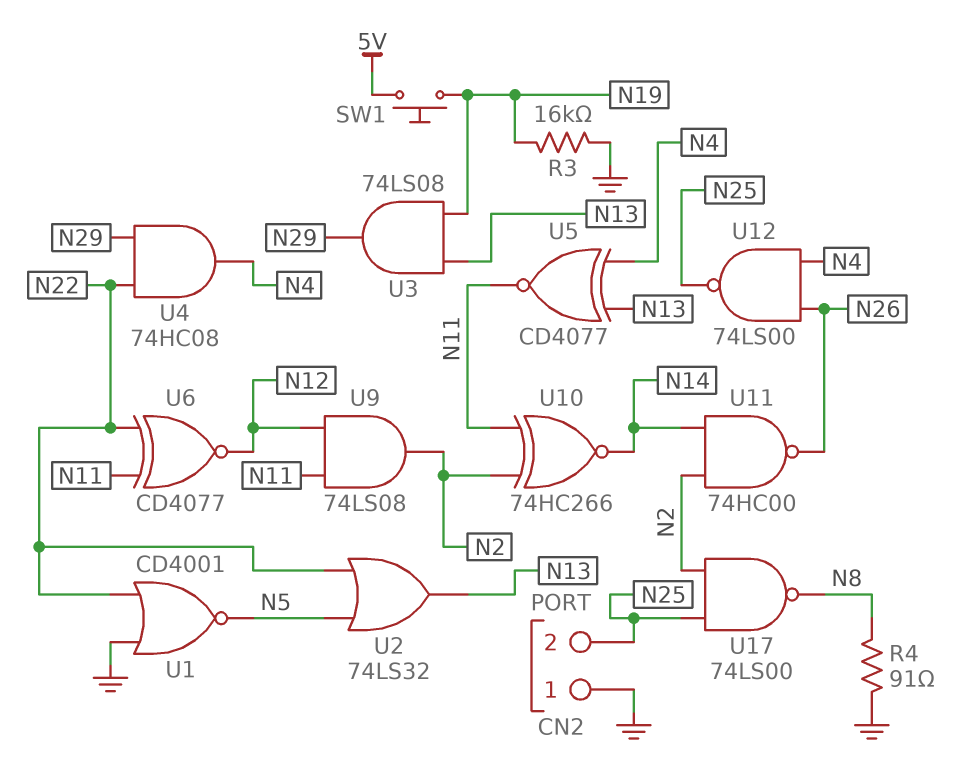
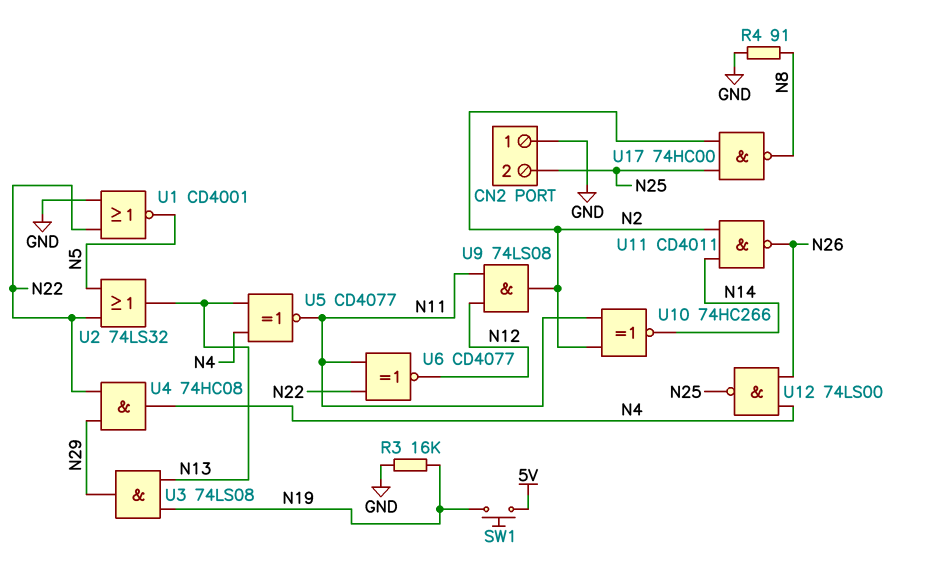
U11: NAND 74HC00 (in N2, in N14, out N26) -> NAND CD4011 (in N2, in N14, out N26)
U17: NAND 74LS00 (in N2, in N25, out N8) -> NAND 74HC00 (in N2, in N25, out N8)

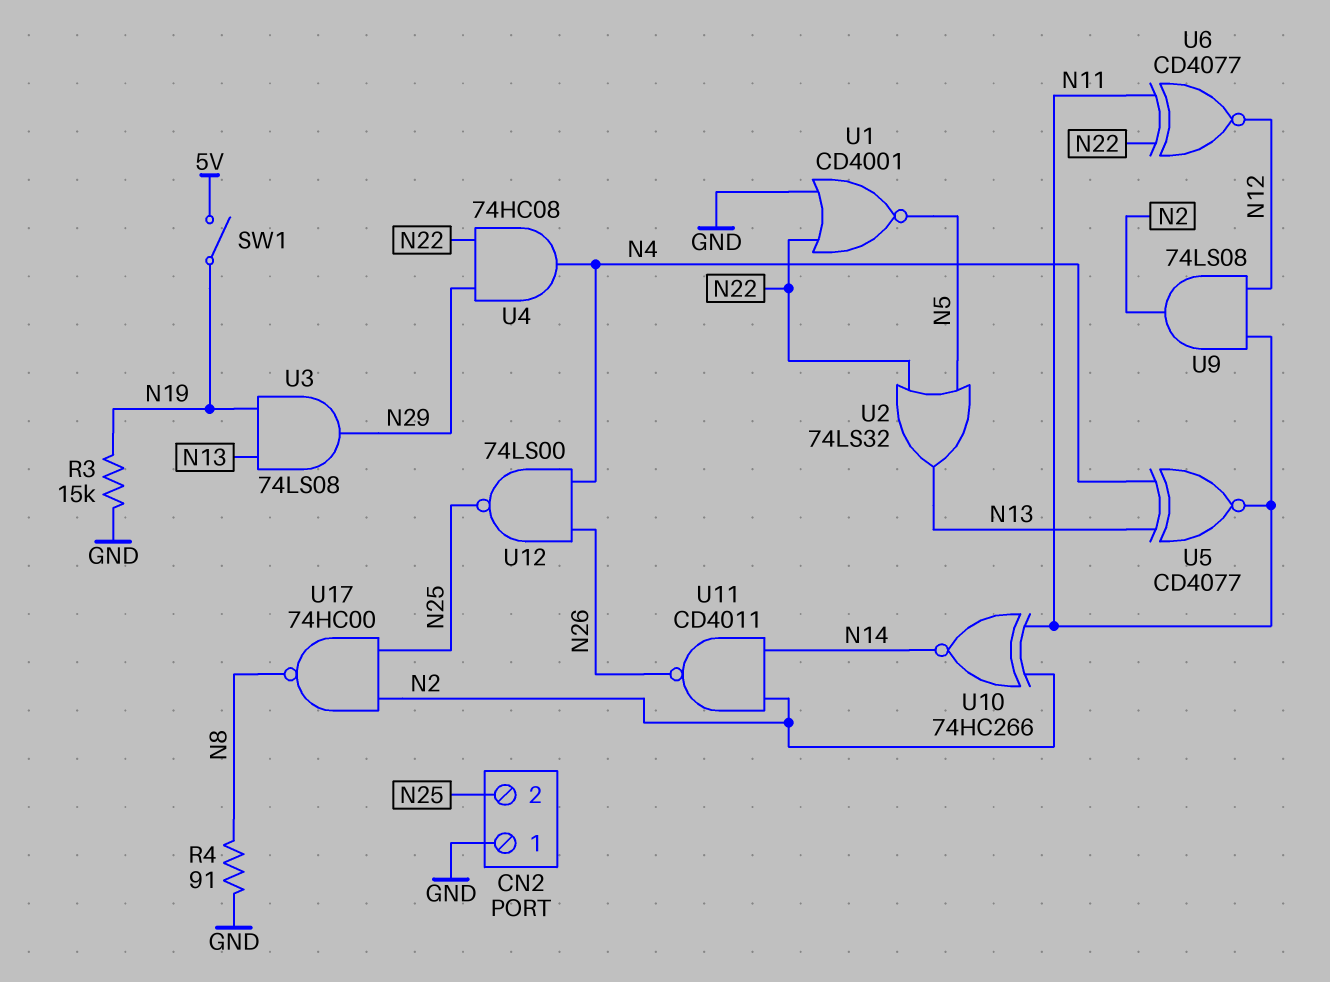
R3: 16k (GND, N19) -> 15k (GND, N19)
SW1: button (5V, N19) -> switch (5V, N19)

